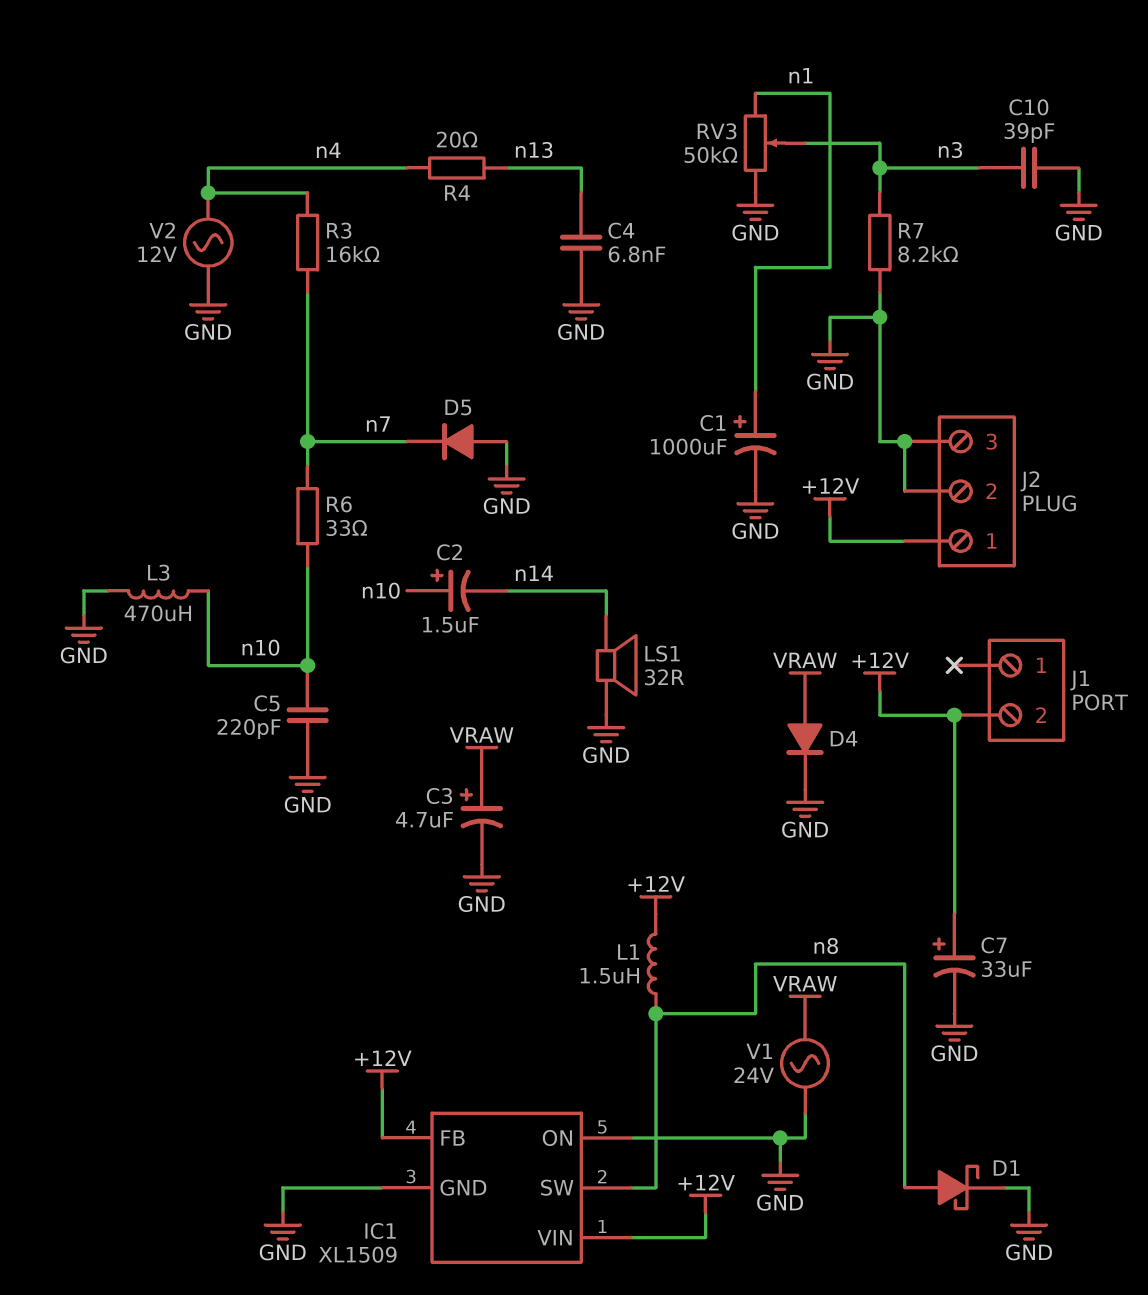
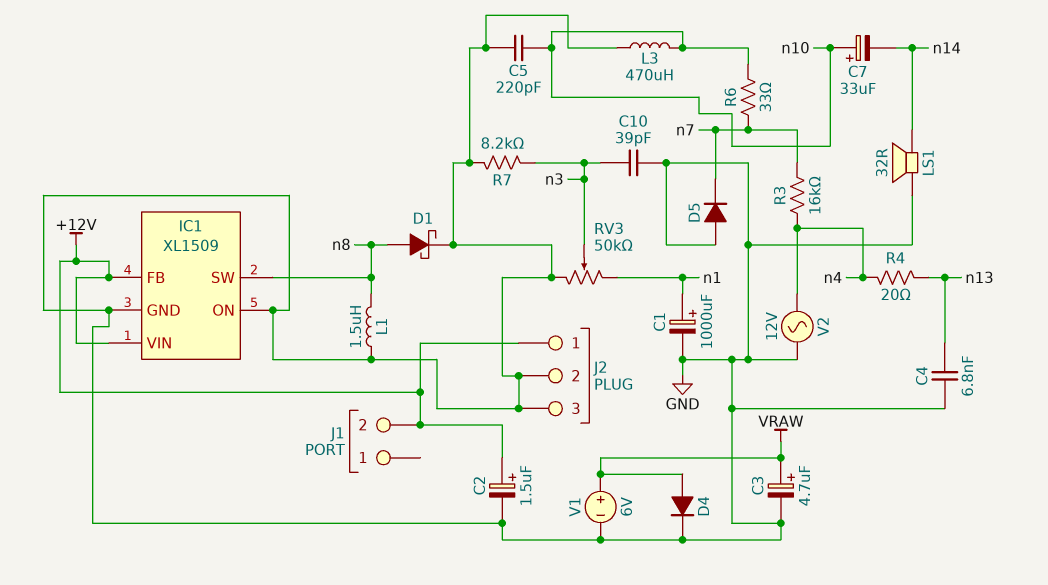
C2: 1.5uF (plus n10, minus n14) -> 1.5uF (plus +12V, minus GND)
C7: 33uF (plus +12V, minus GND) -> 33uF (plus n10, minus n14)
L1: 1.5uH (+12V, n8) -> 1.5uH (GND, n8)
V1: AC 24V (GND, VRAW) -> 6V (plus VRAW, minus GND)

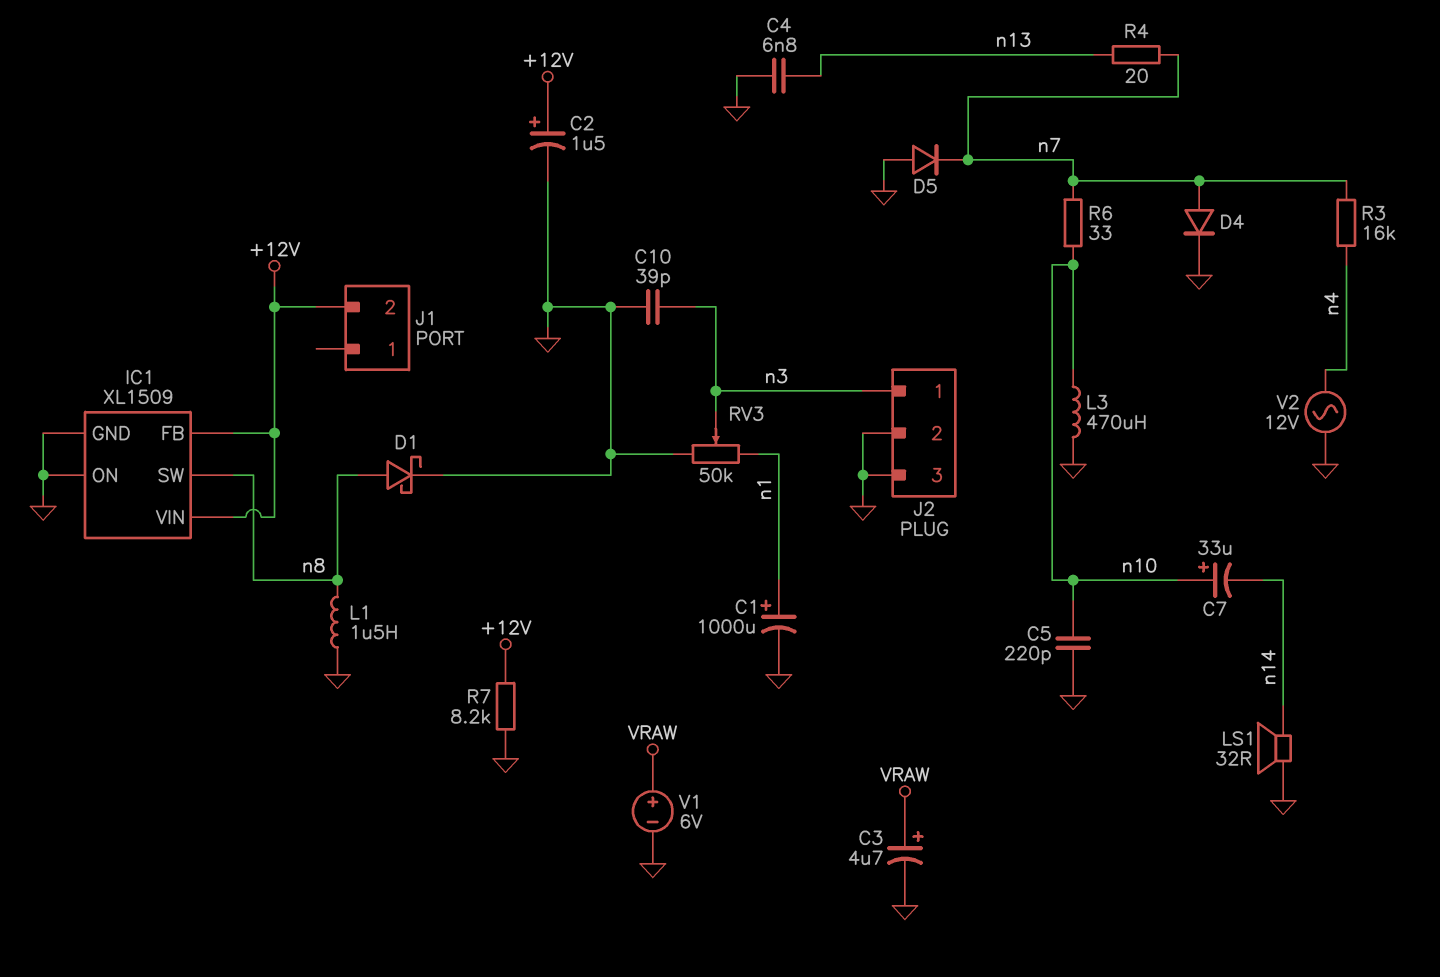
D4: diode (A VRAW, K GND) -> diode (A n7, K GND)
J2 pin 1: +12V -> n3
R4: 20 (n4, n13) -> 20 (n7, n13)
R7: 8.2k (GND, n3) -> 8.2k (+12V, GND)

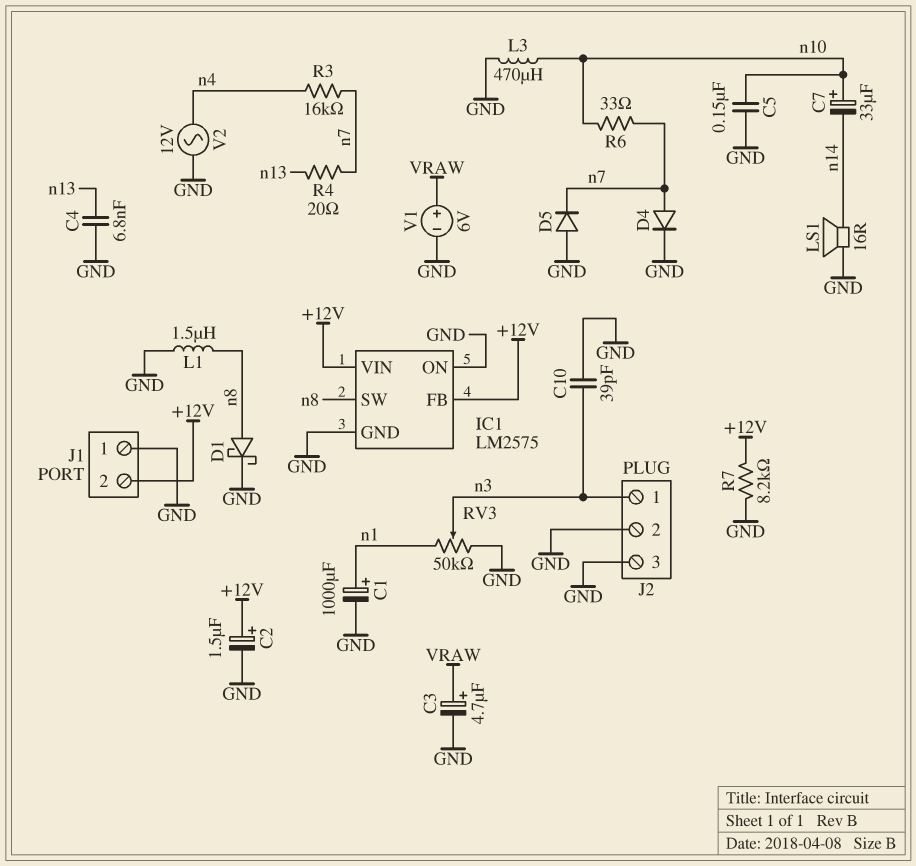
C5: 220pF (GND, n10) -> 150nF (GND, n10)
IC1: XL1509 -> LM2575
J1 pin 1: none -> GND
LS1: speaker 32R (GND, n14) -> speaker 16R (GND, n14)

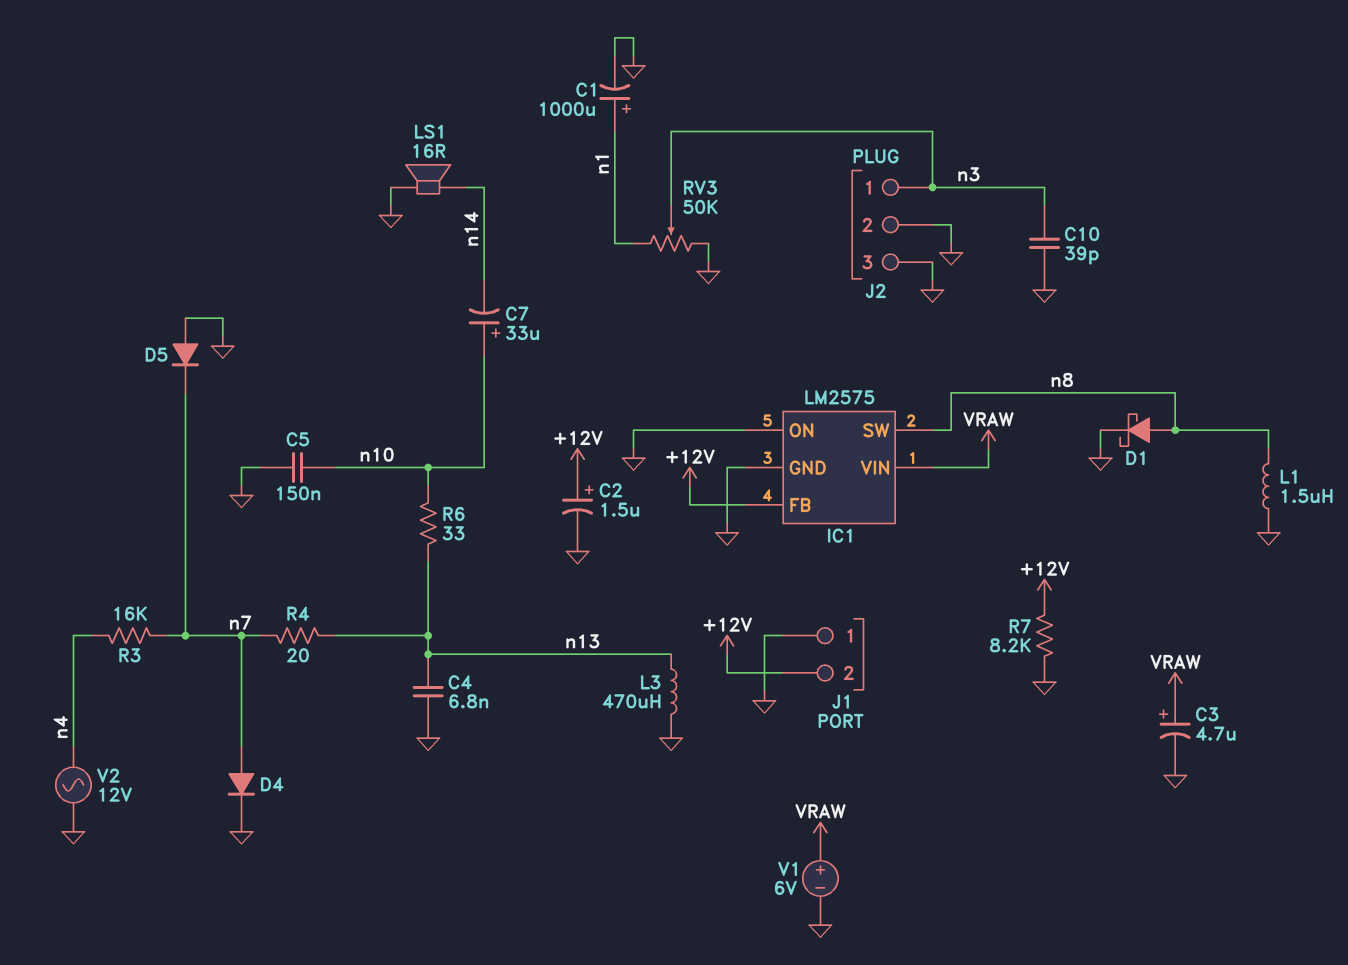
IC1 pin VIN: +12V -> VRAW
L3: 470uH (GND, n10) -> 470uH (GND, n13)
R6: 33 (n7, n10) -> 33 (n10, n13)

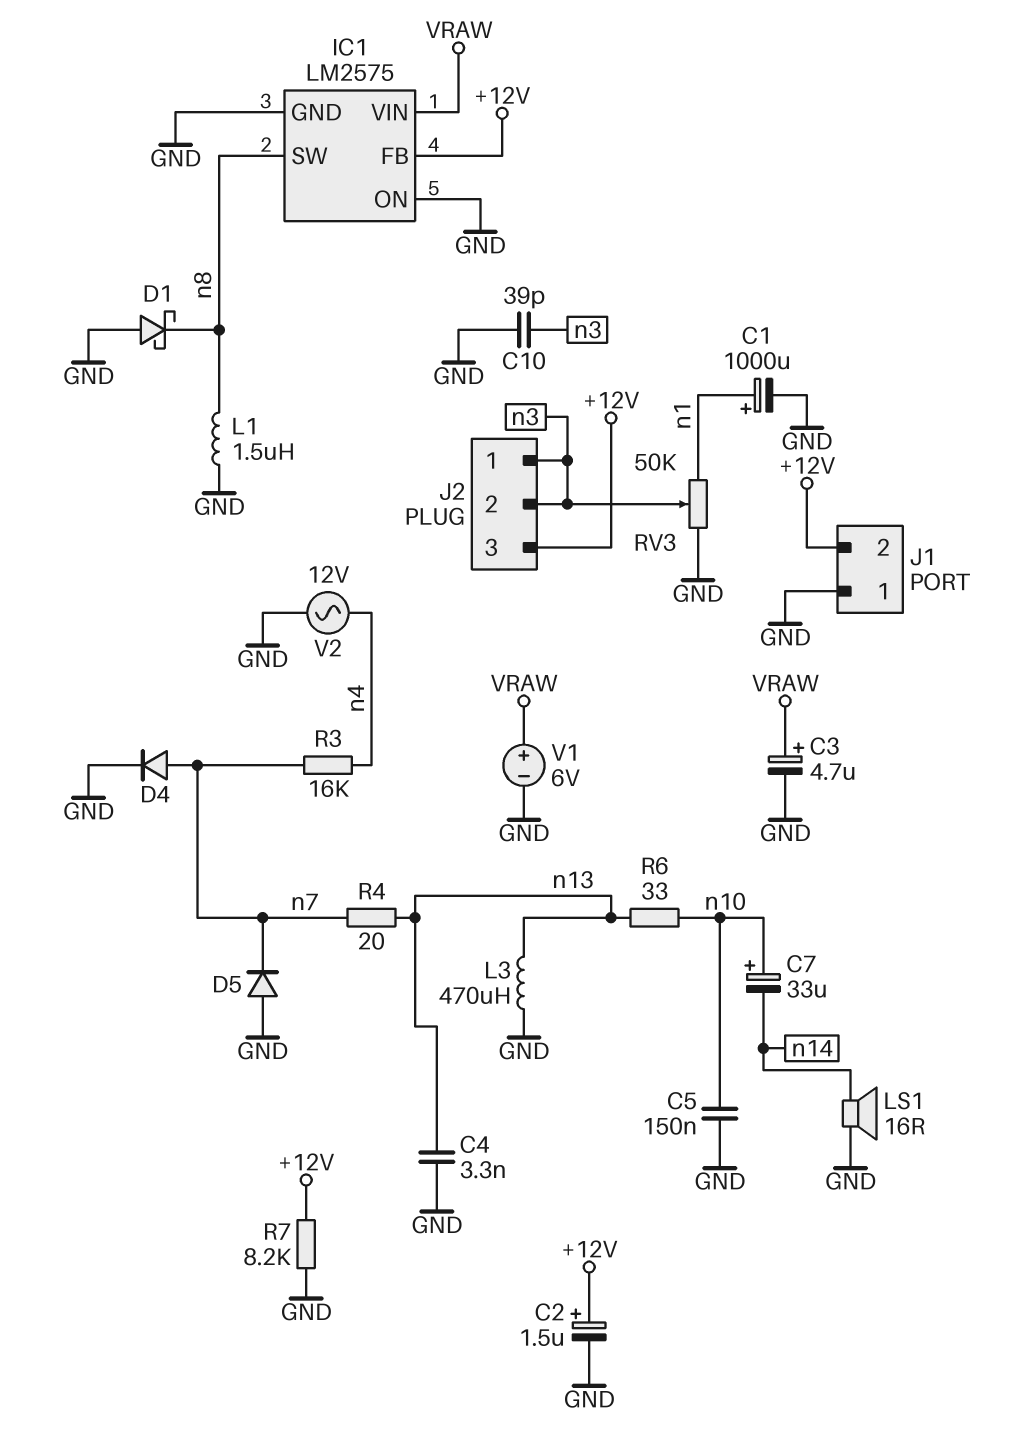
C4: 6.8nF (GND, n13) -> 3.3nF (GND, n13)
D1: schottky (A n8, K GND) -> schottky (A GND, K n8)
J2 pin 2: GND -> n3
J2 pin 3: GND -> +12V

